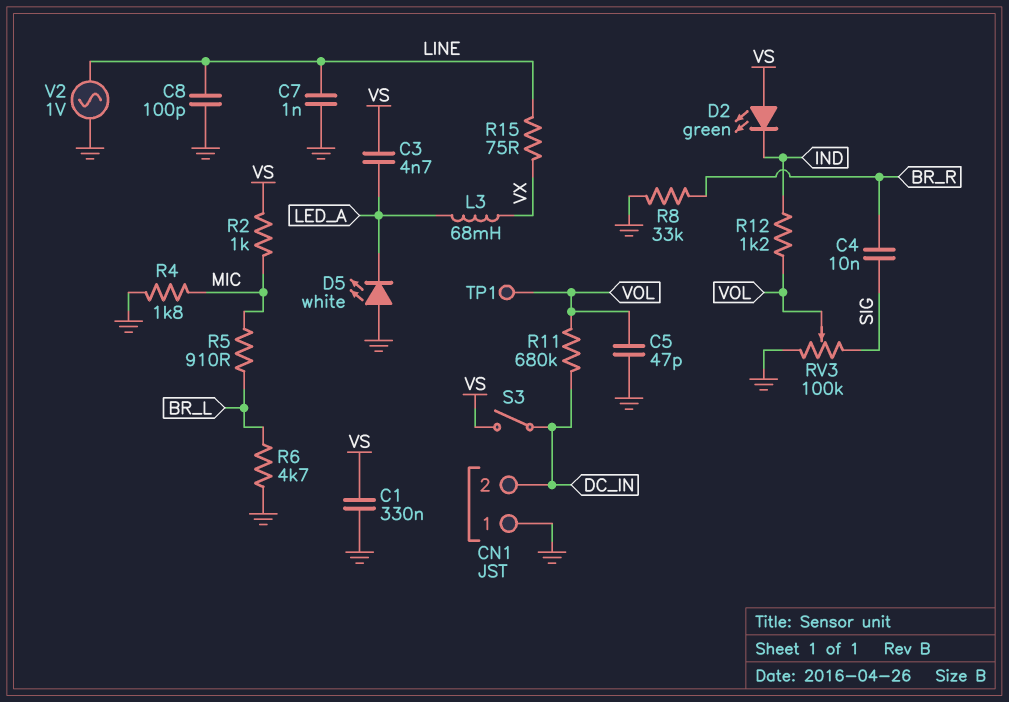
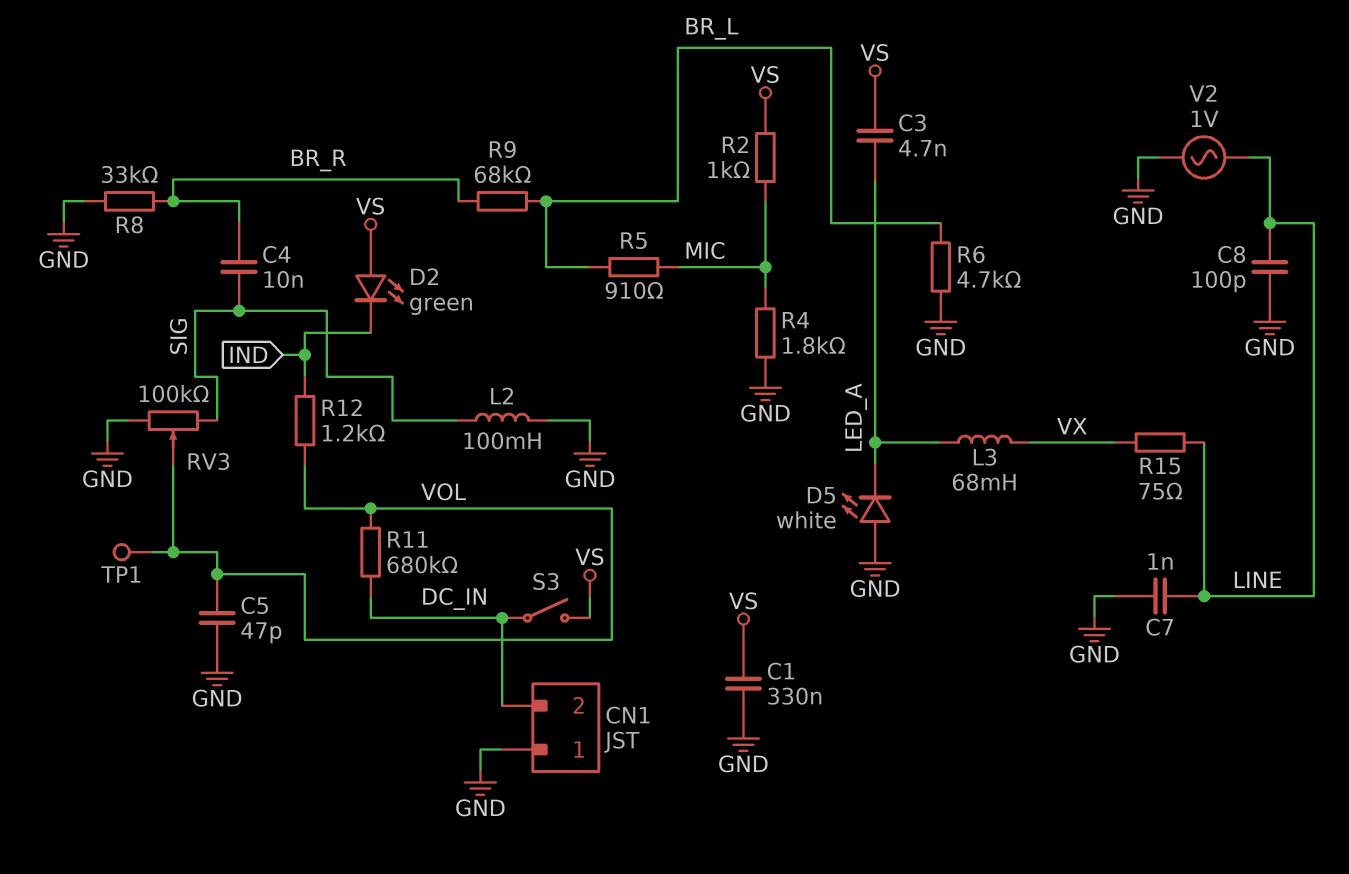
L2: none -> 100mH (GND, SIG)
R9: none -> 68k (BR_L, BR_R)

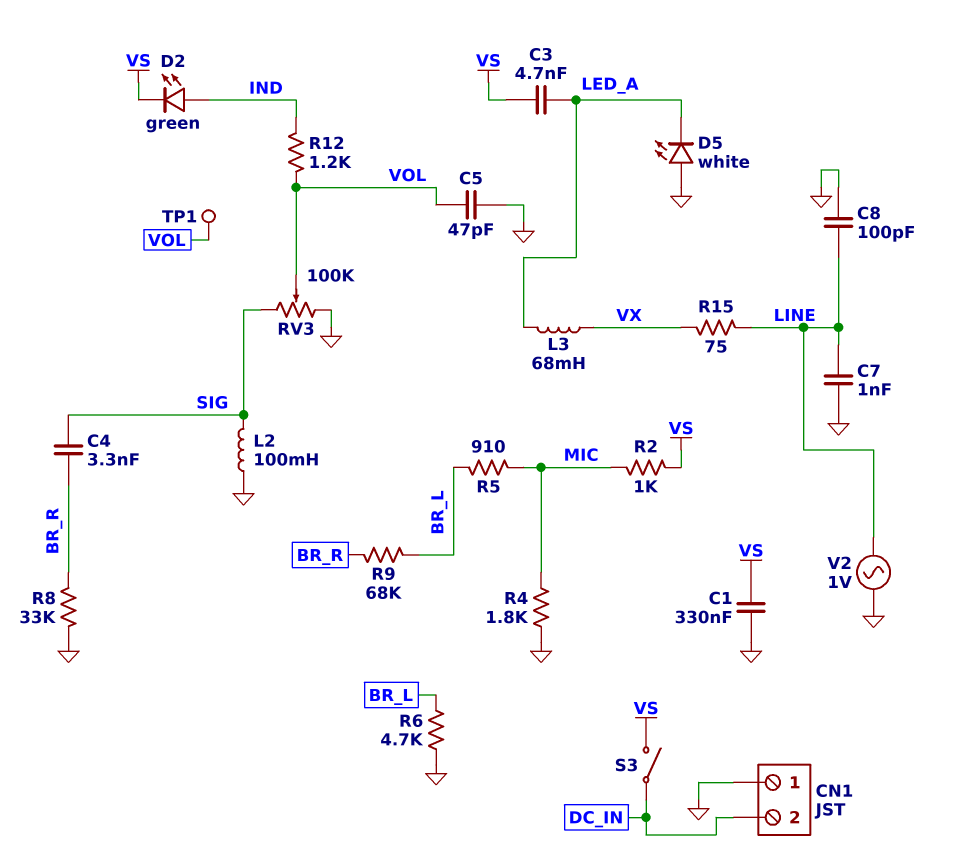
C4: 10nF (BR_R, SIG) -> 3.3nF (BR_R, SIG)
D2: LED green (A VS, K IND) -> LED green (A IND, K VS)
R11: 680k (DC_IN, VOL) -> none

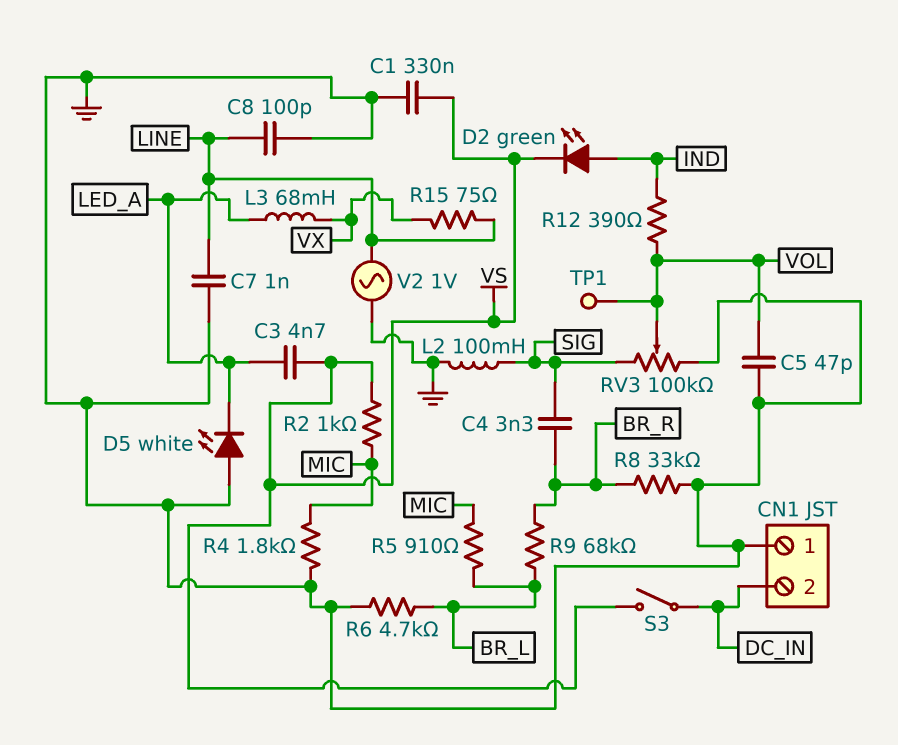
R12: 1.2k (IND, VOL) -> 390 (IND, VOL)

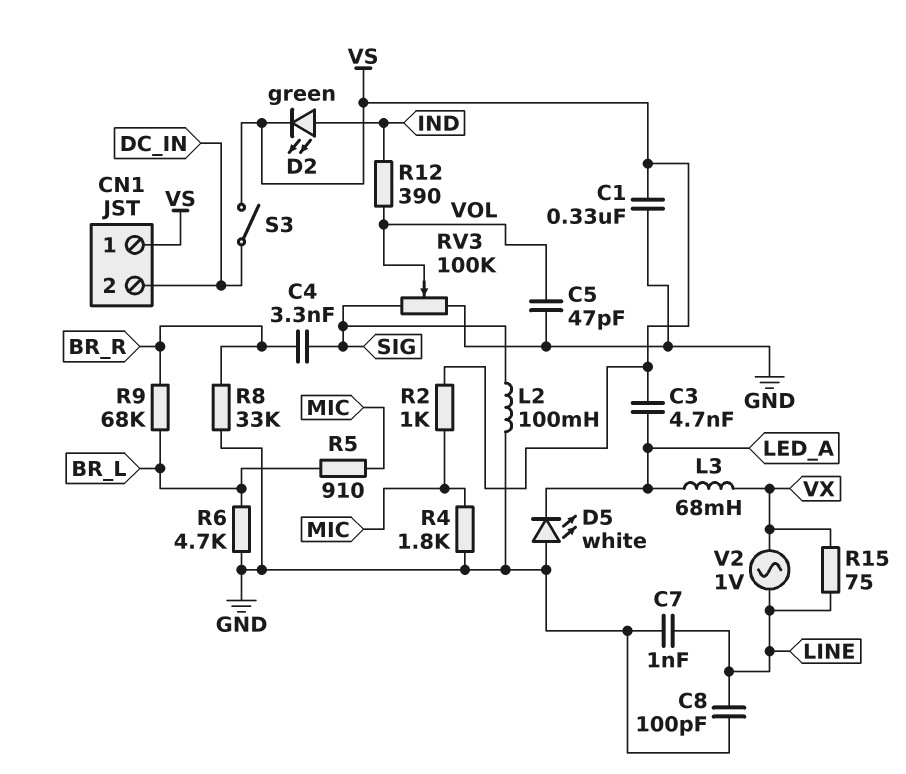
CN1 pin 1: GND -> VS
TP1: test point (VOL) -> none
V2: AC 1V (GND, LINE) -> AC 1V (LINE, VX)

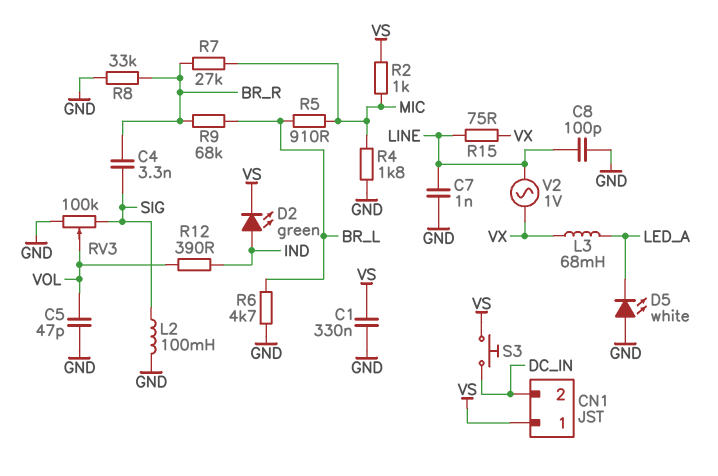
C3: 4.7nF (LED_A, VS) -> none
R7: none -> 27k (BR_R, MIC)
S3: switch (DC_IN, VS) -> button (DC_IN, VS)

